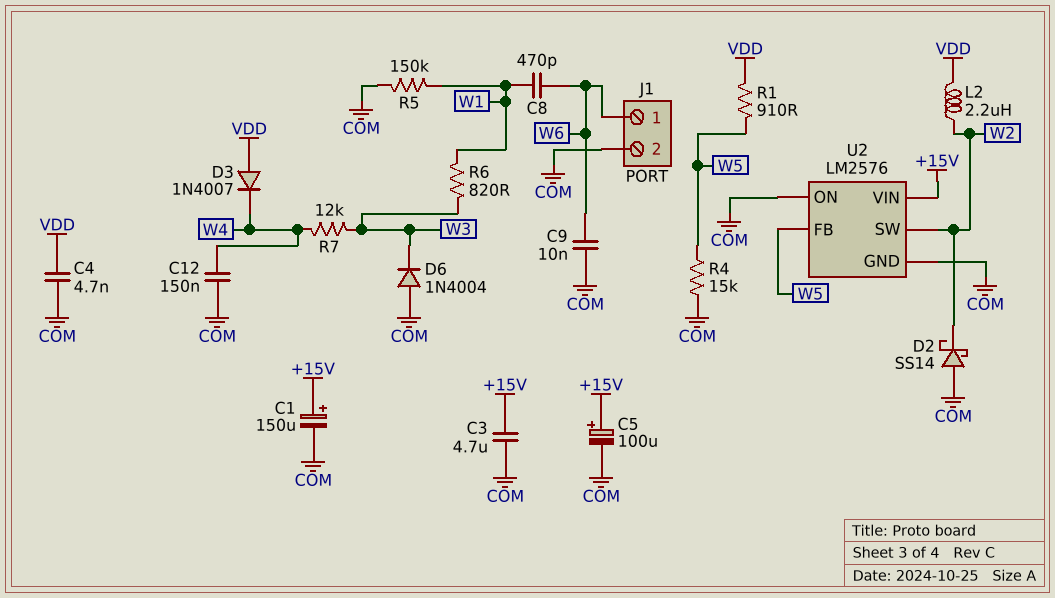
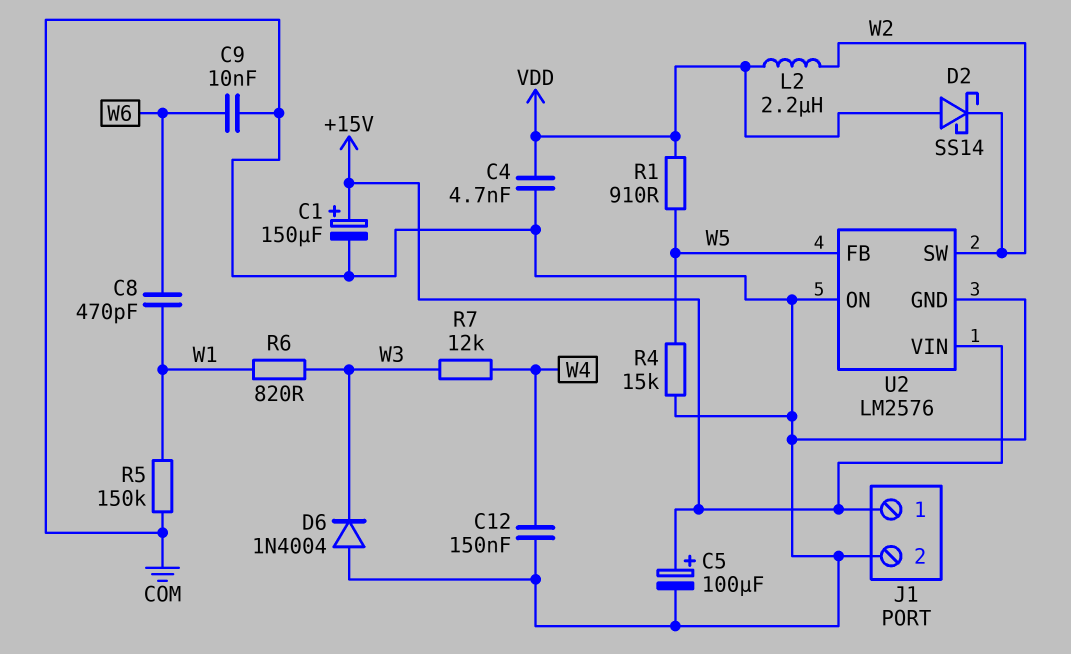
C3: 4.7uF (+15V, COM) -> none
D2: schottky SS14 (A COM, K W2) -> schottky SS14 (A VDD, K W2)
D3: diode 1N4007 (A VDD, K W4) -> none
J1 pin 1: W6 -> +15V

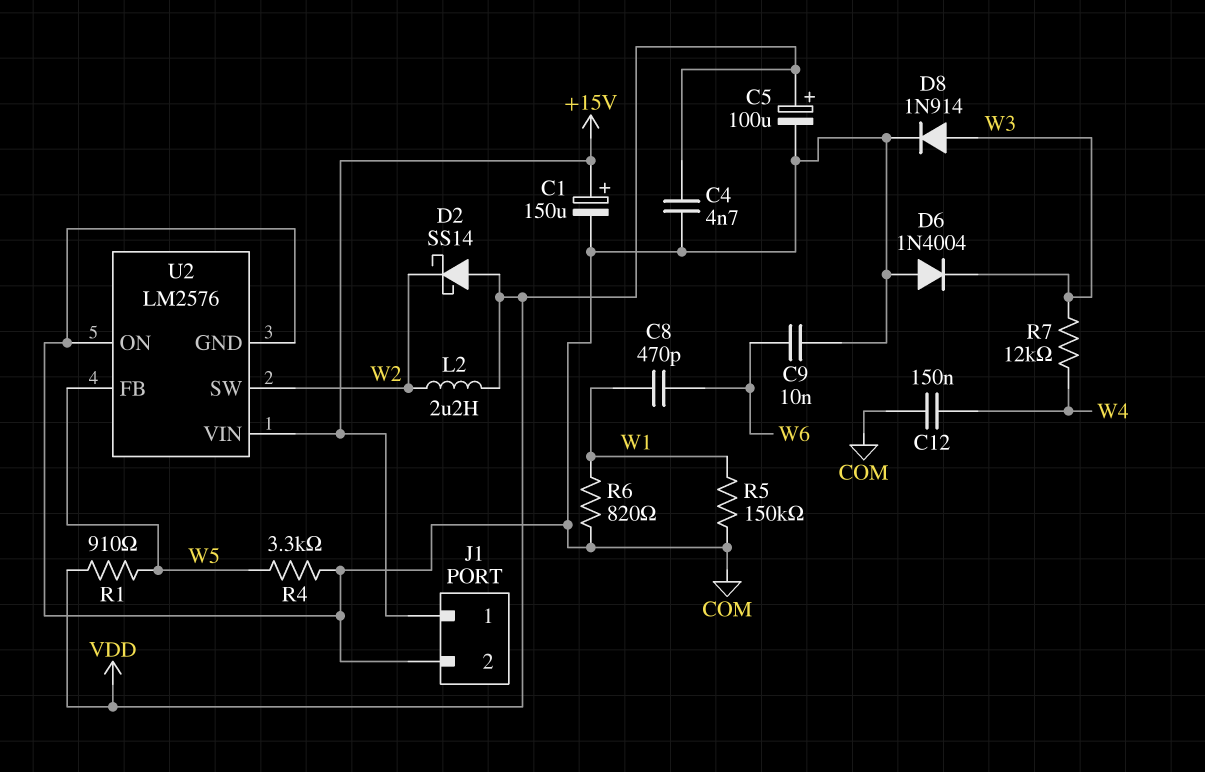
C5: 100uF (plus +15V, minus COM) -> 100uF (plus VDD, minus COM)
D8: none -> diode 1N914 (A W3, K COM)
R4: 15k (COM, W5) -> 3.3k (COM, W5)
R6: 820 (W1, W3) -> 820 (COM, W1)

